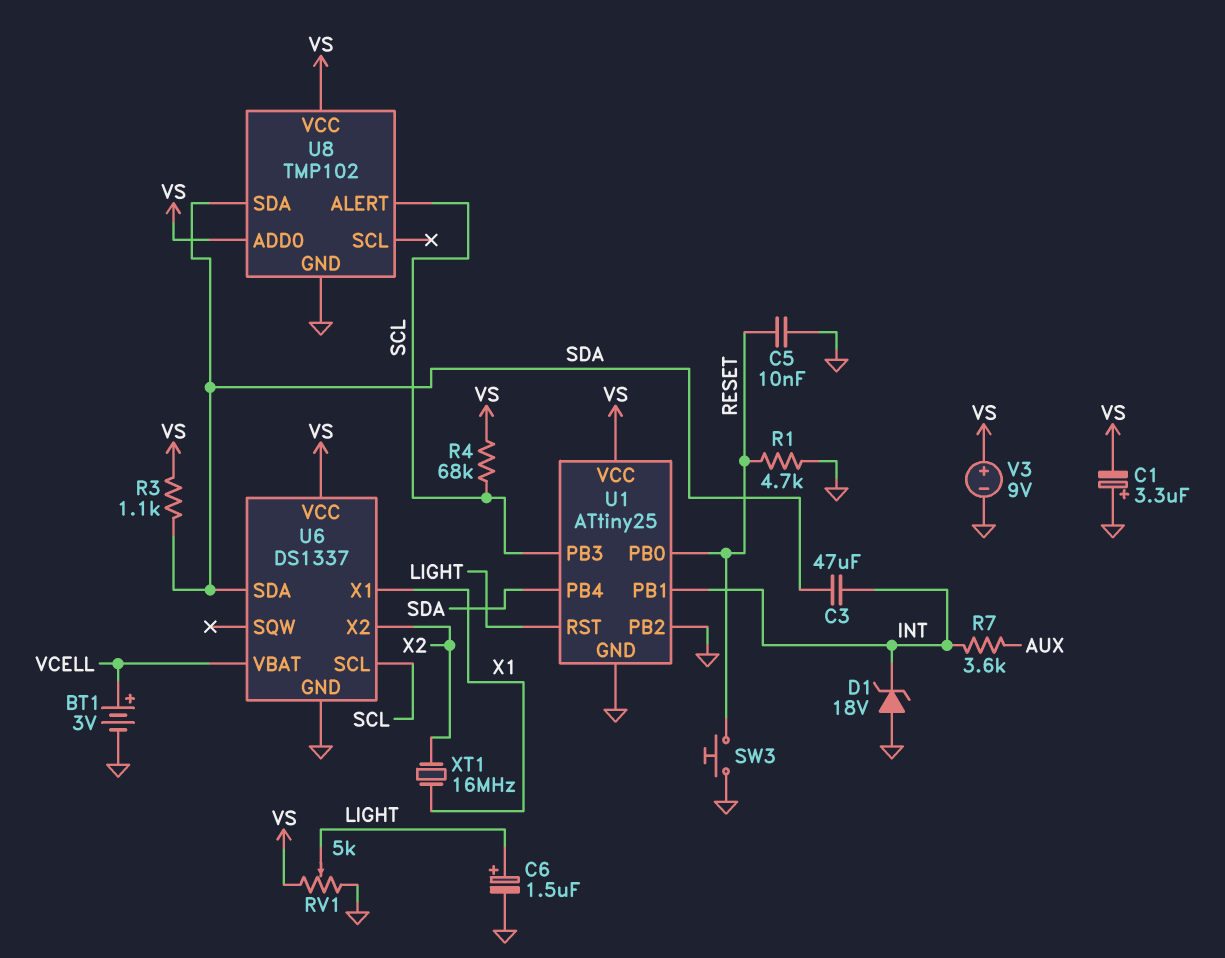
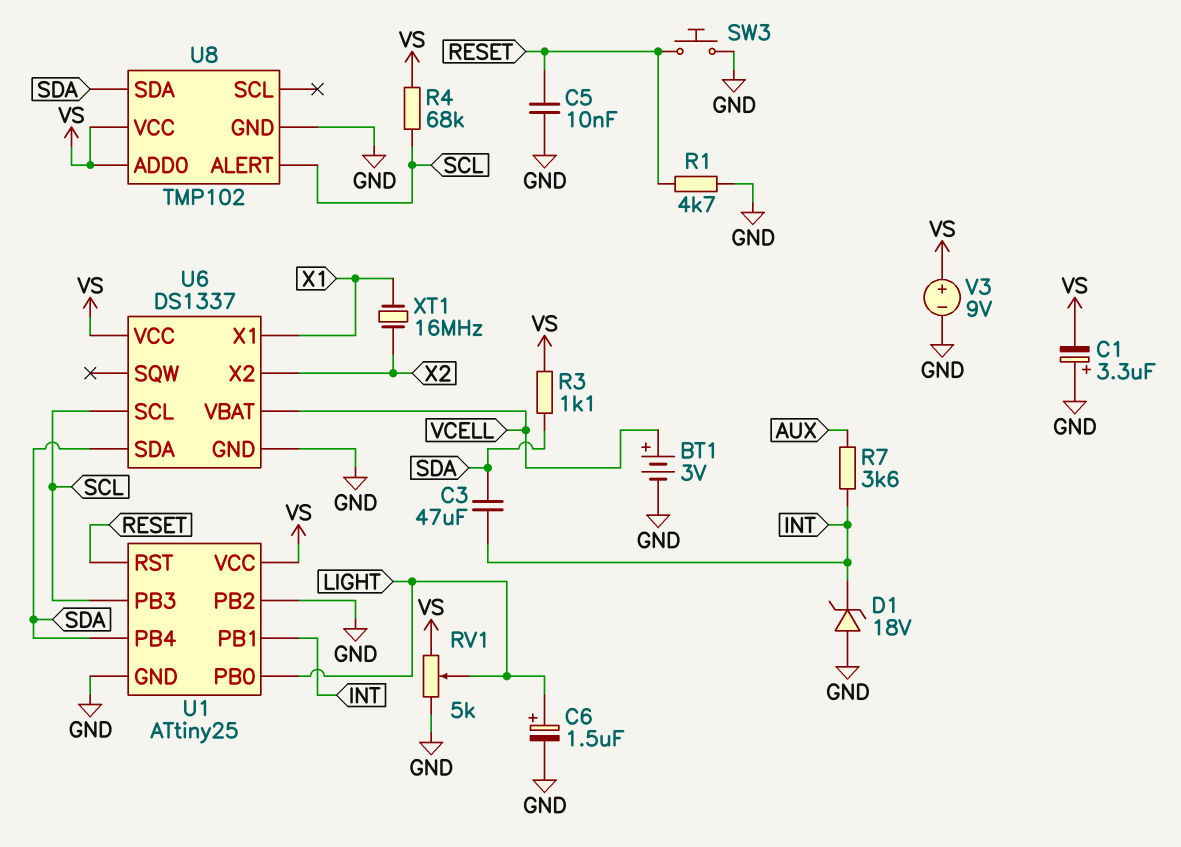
U1 pin PB0: RESET -> LIGHT
U1 pin RST: LIGHT -> RESET

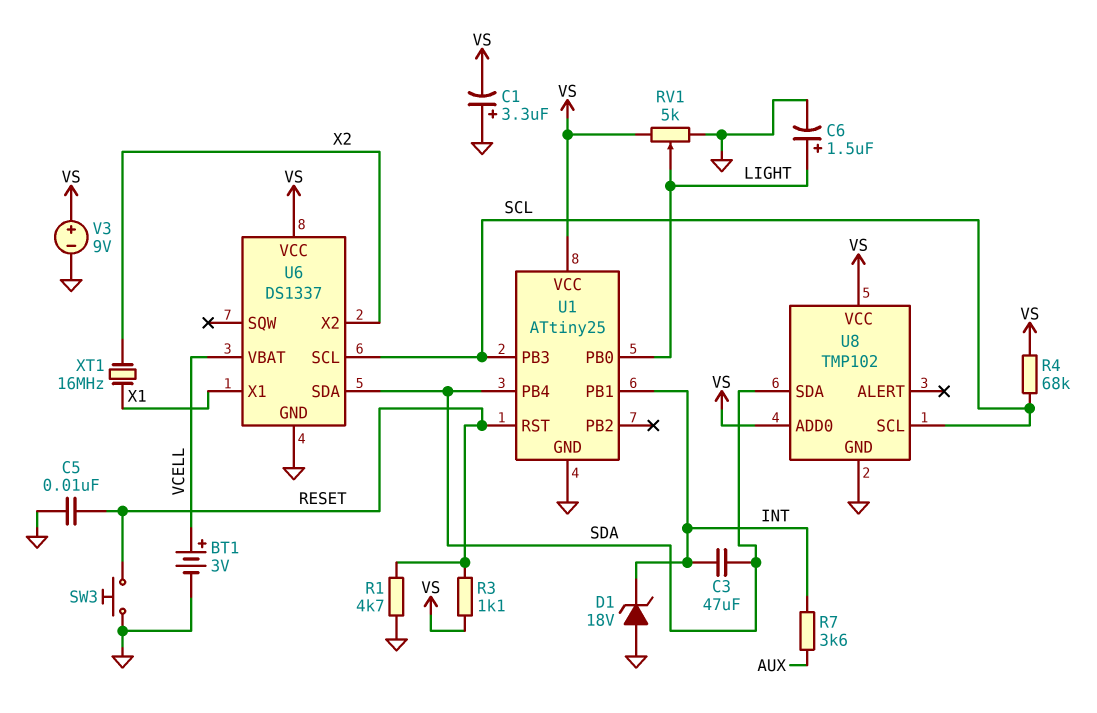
R3: 1.1k (SDA, VS) -> 1.1k (RESET, VS)
U1 pin PB2: GND -> none
U8 pin ALERT: SCL -> none
U8 pin SCL: none -> SCL

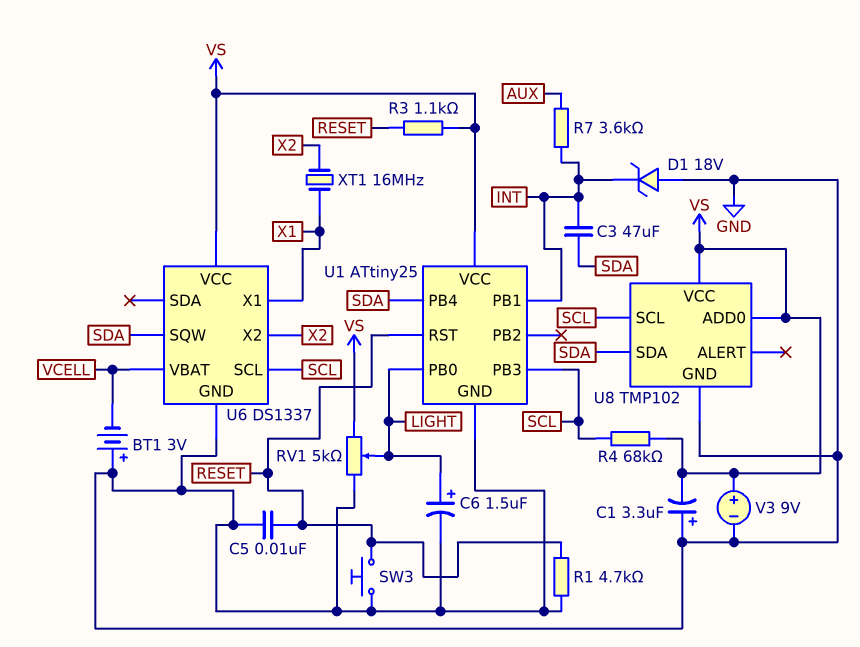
BT1: 3V (plus VCELL, minus GND) -> 3V (plus GND, minus VCELL)
U6 pin SDA: SDA -> none
U6 pin SQW: none -> SDA

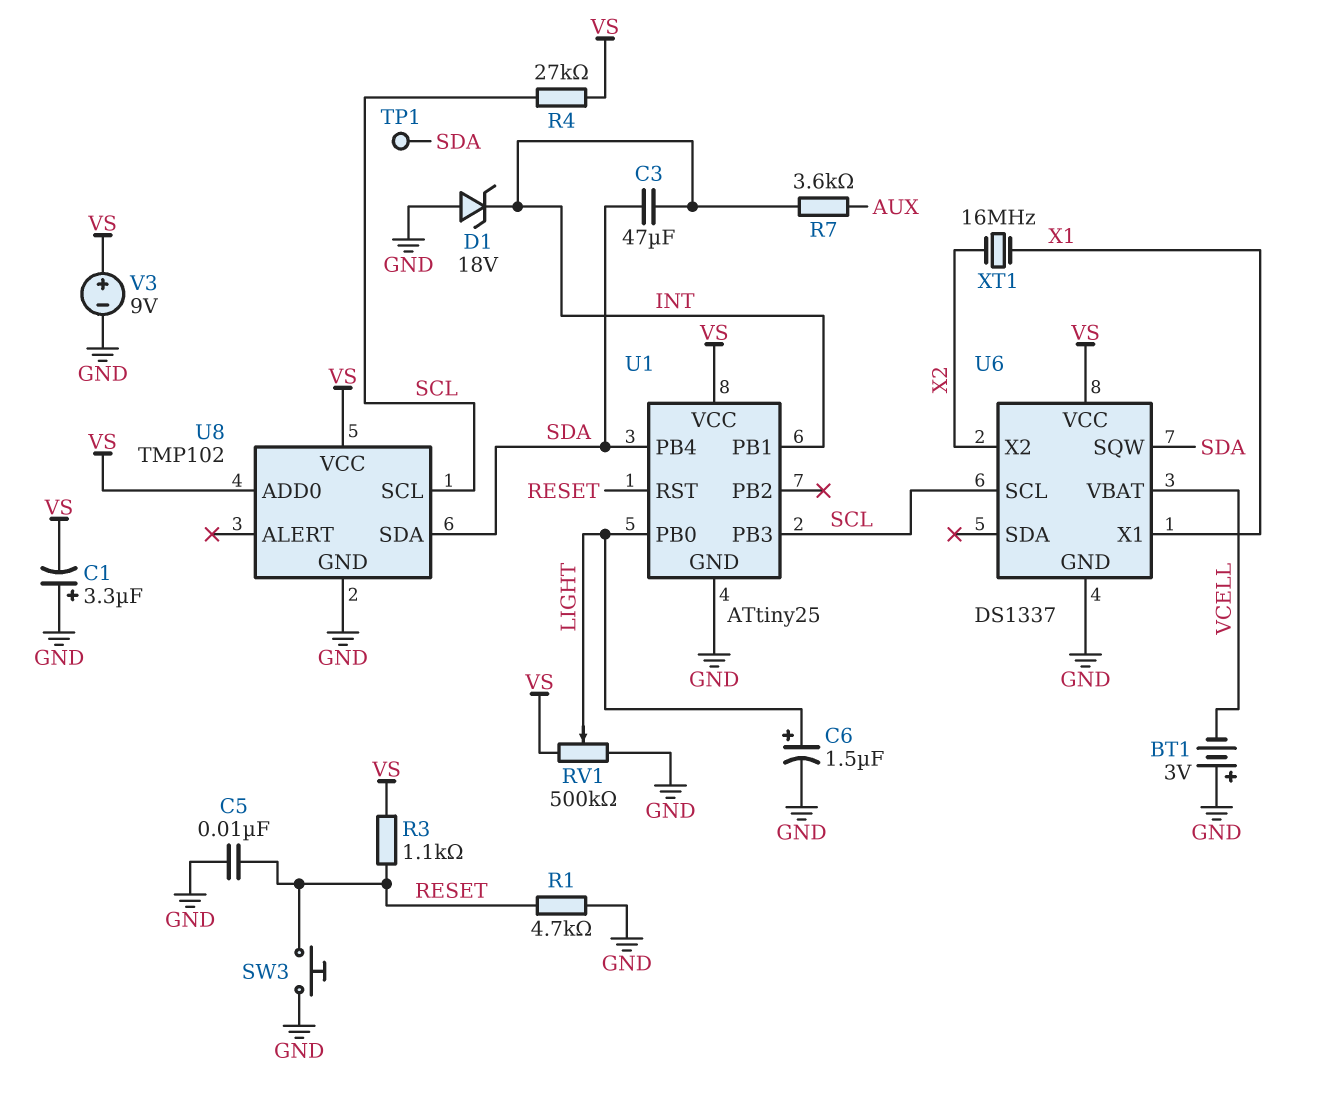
R4: 68k (SCL, VS) -> 27k (SCL, VS)
RV1: 5k (GND, VS, wiper LIGHT) -> 500k (GND, VS, wiper LIGHT)
TP1: none -> test point (SDA)

